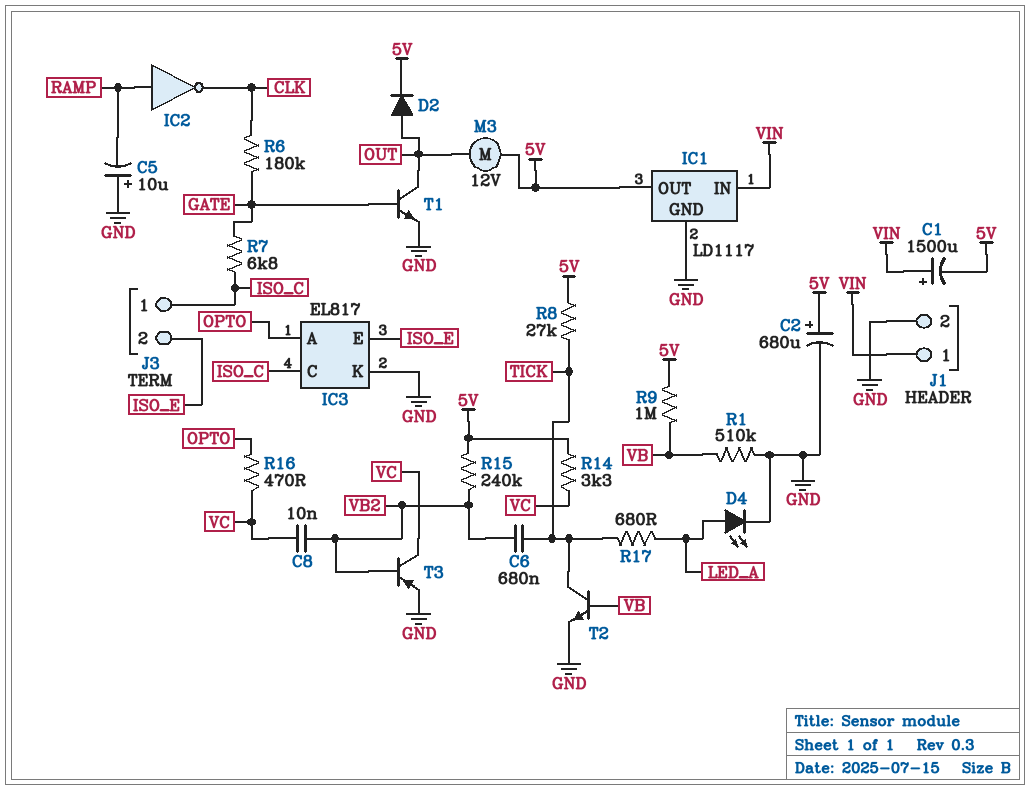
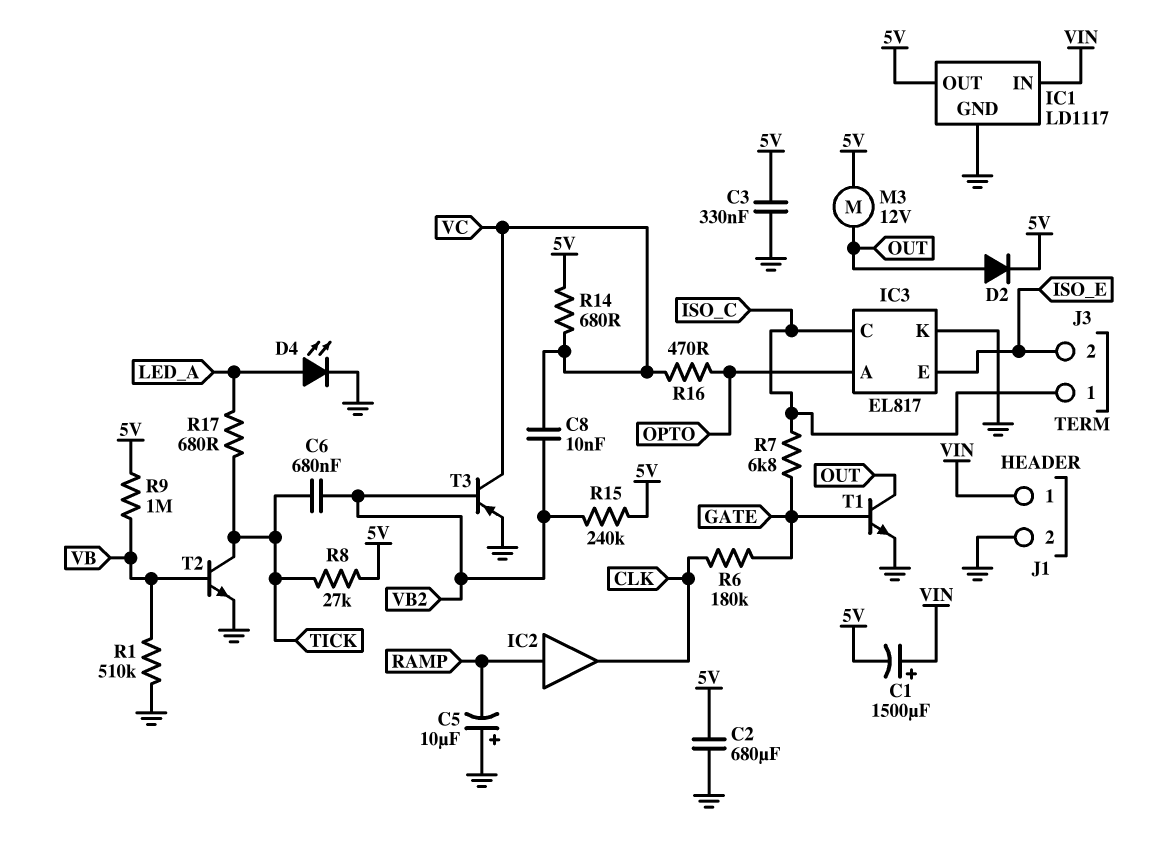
C2: 680uF (plus 5V, minus GND) -> 680uF (5V, GND)
C3: none -> 330nF (5V, GND)
IC2: NOT (in RAMP, out CLK) -> buffer (in RAMP, out CLK)
R14: 3.3k (5V, VC) -> 680 (5V, VC)

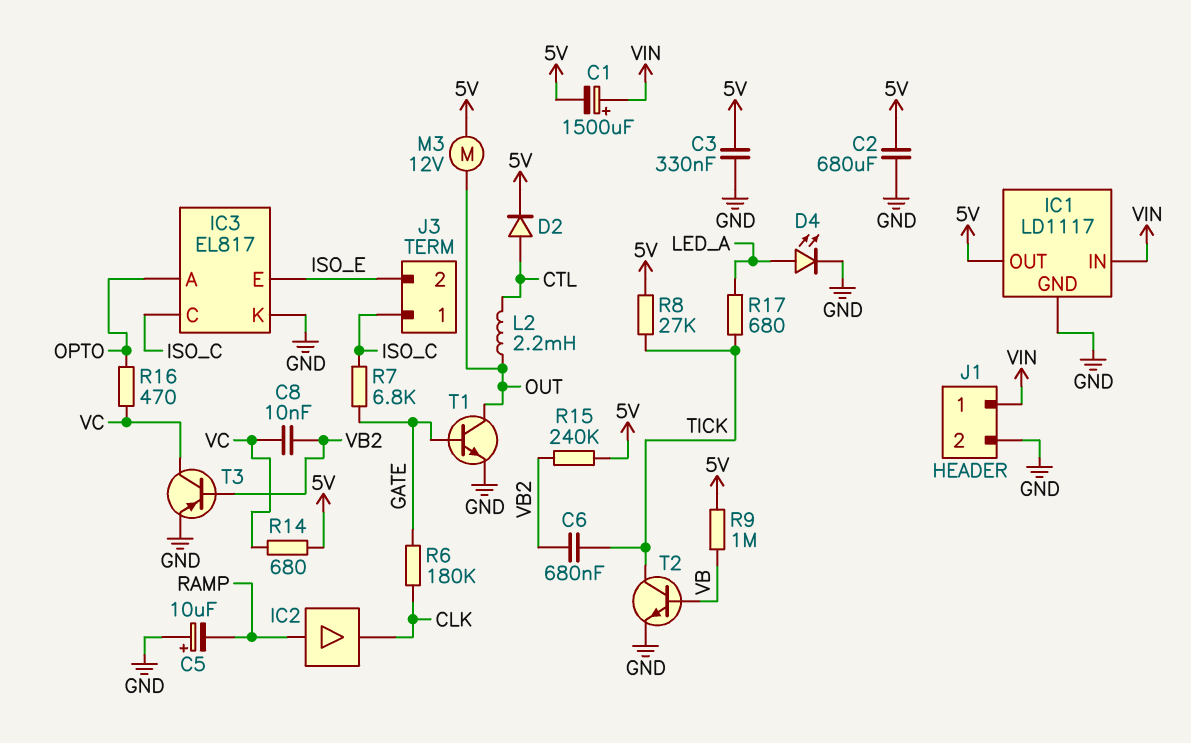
D2: diode (A OUT, K 5V) -> diode (A CTL, K 5V)
L2: none -> 2.2mH (CTL, OUT)
R1: 510k (GND, VB) -> none

